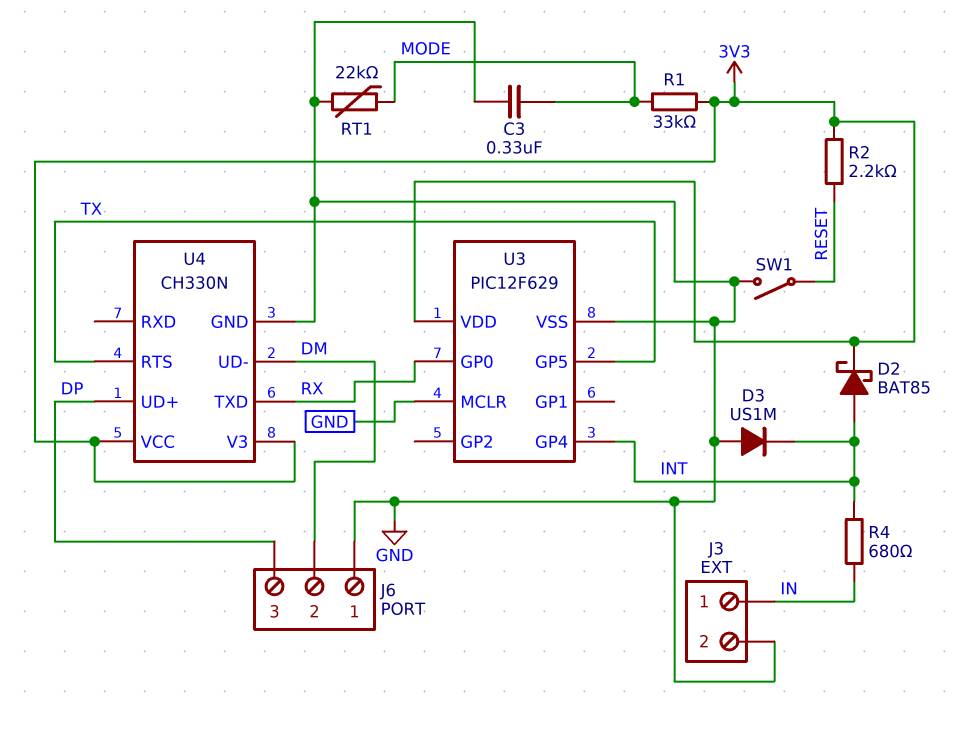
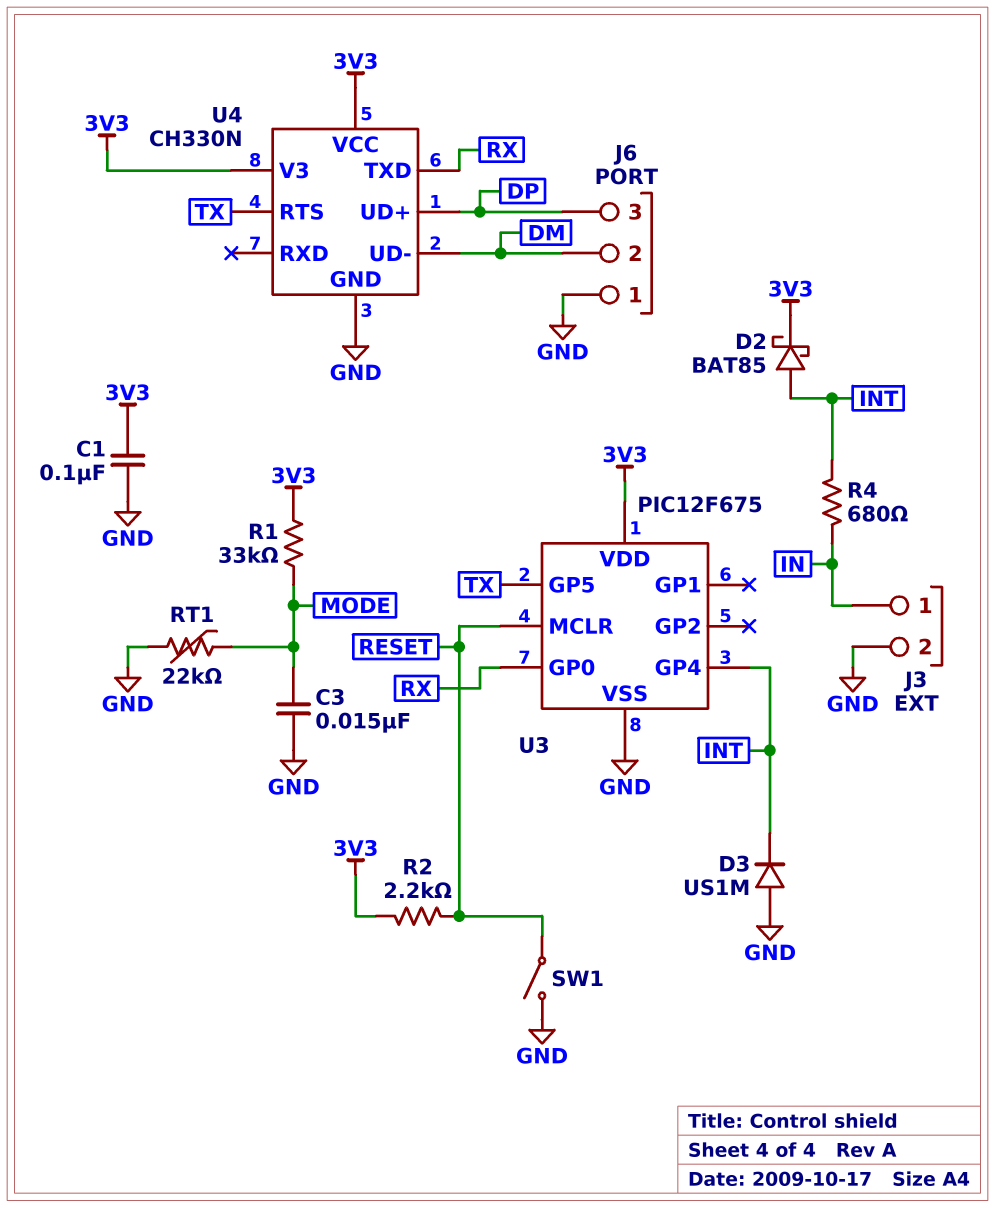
C1: none -> 100nF (3V3, GND)
C3: 330nF (GND, MODE) -> 15nF (GND, MODE)
U3: PIC12F629 -> PIC12F675
U3 pin MCLR: GND -> RESET

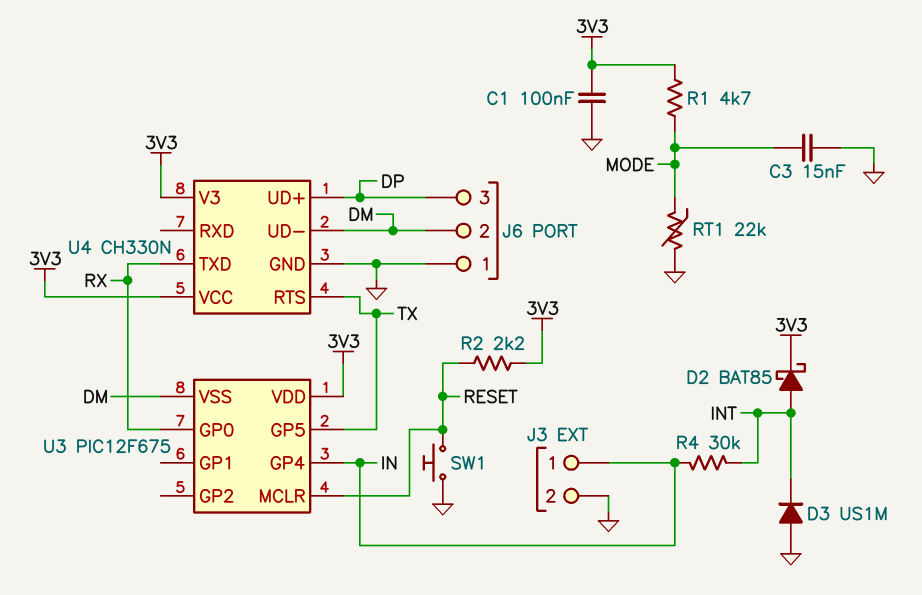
R1: 33k (3V3, MODE) -> 4.7k (3V3, MODE)
R4: 680 (IN, INT) -> 30k (IN, INT)
SW1: switch (GND, RESET) -> button (GND, RESET)
U3 pin GP4: INT -> IN
U3 pin VSS: GND -> DM

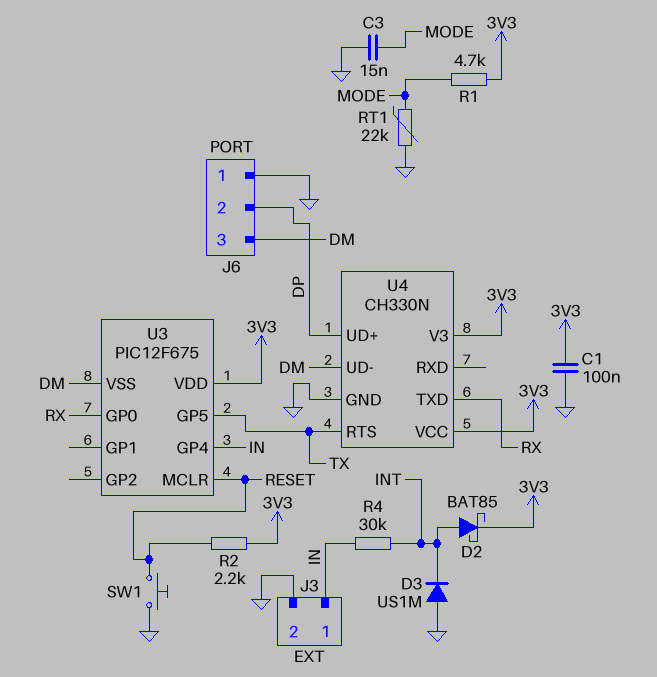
J6 pin 2: DM -> DP
J6 pin 3: DP -> DM

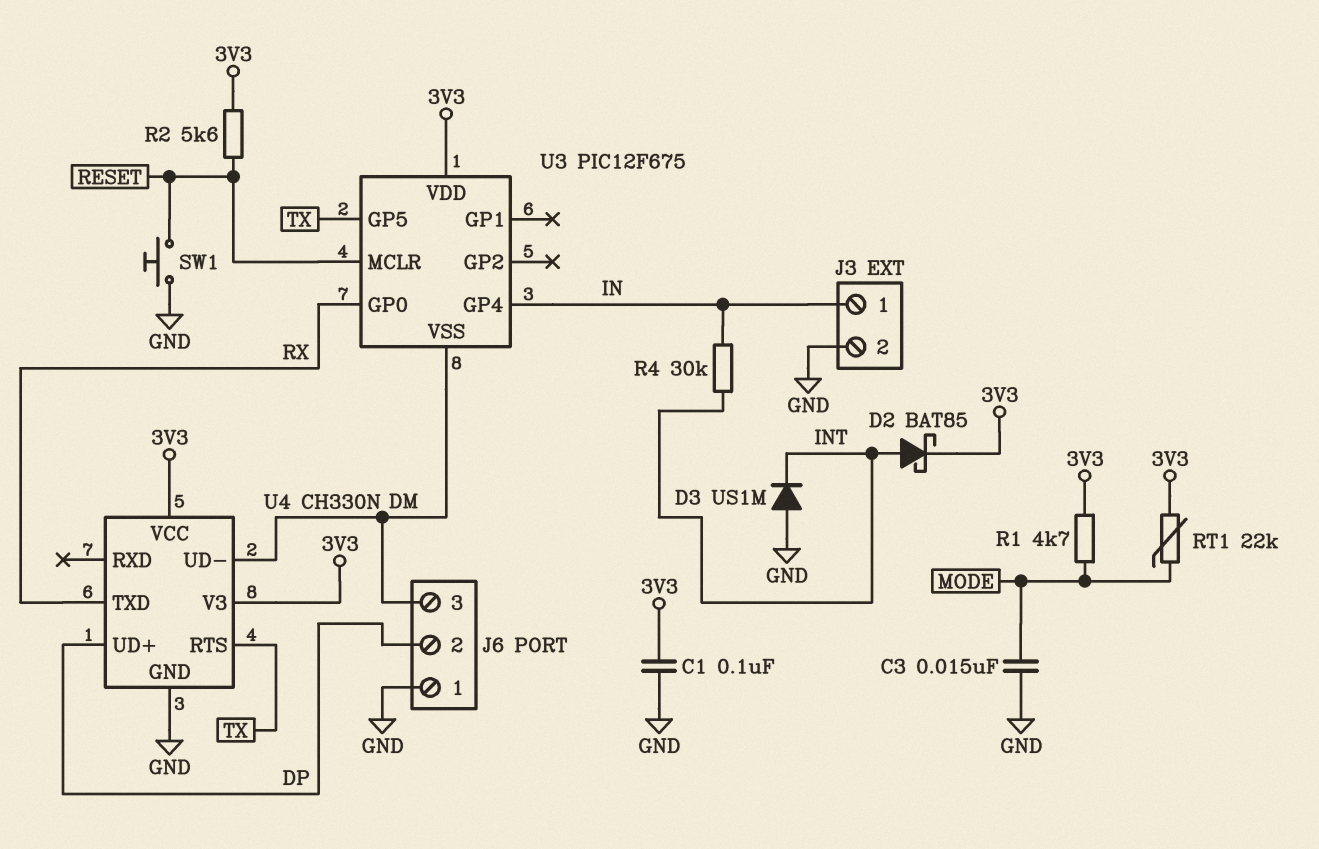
R2: 2.2k (3V3, RESET) -> 5.6k (3V3, RESET)
RT1: 22k (GND, MODE) -> 22k (3V3, MODE)

